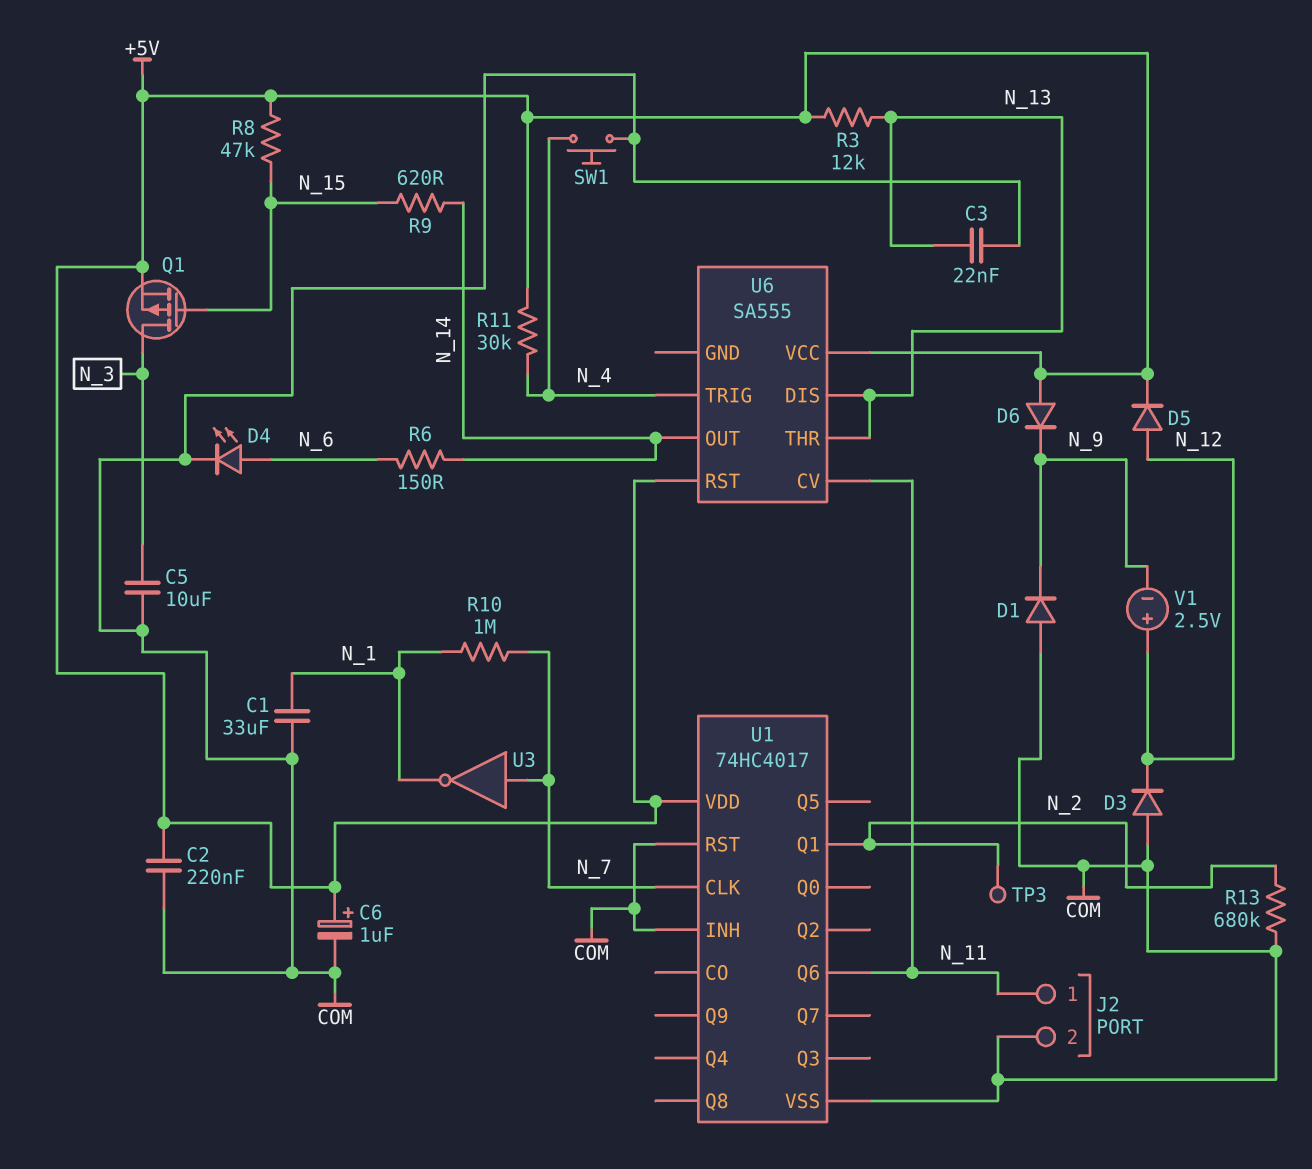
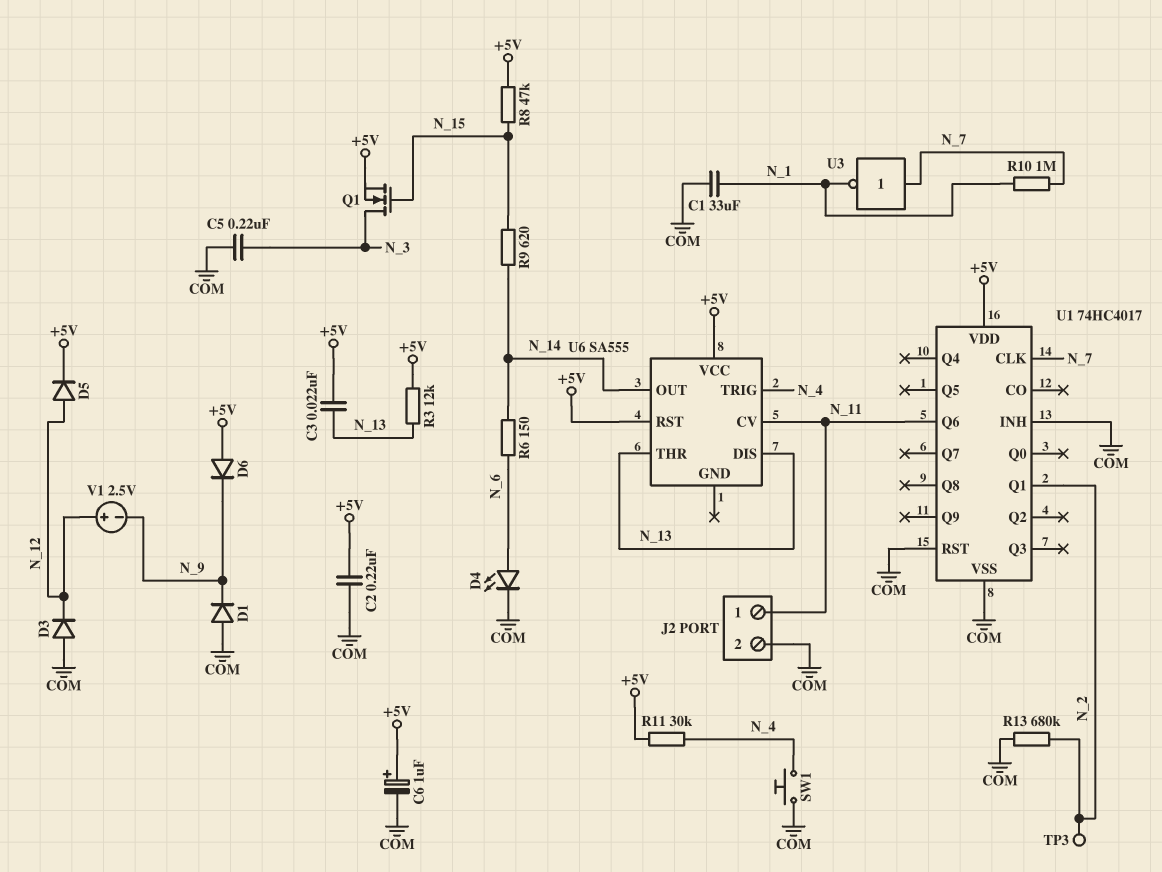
C3: 22nF (COM, N_13) -> 22nF (+5V, N_13)
C5: 10uF (COM, N_3) -> 220nF (COM, N_3)
Q1: PMOS (G N_15, D N_3, S +5V) -> NMOS (G N_15, D N_3, S +5V)

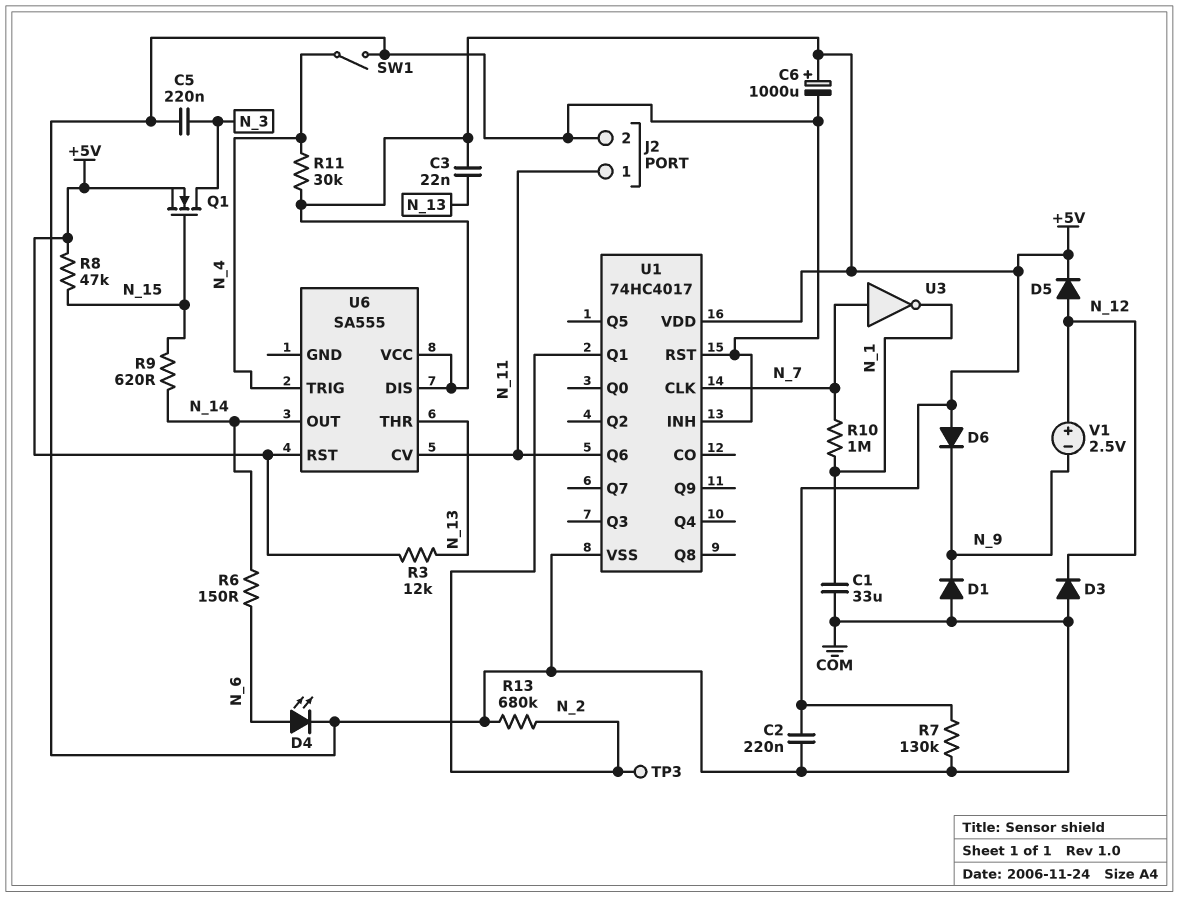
C6: 1uF (plus +5V, minus COM) -> 1000uF (plus +5V, minus COM)
R7: none -> 130k (+5V, COM)
SW1: button (COM, N_4) -> switch (COM, N_4)
U6 pin DIS: N_13 -> +5V

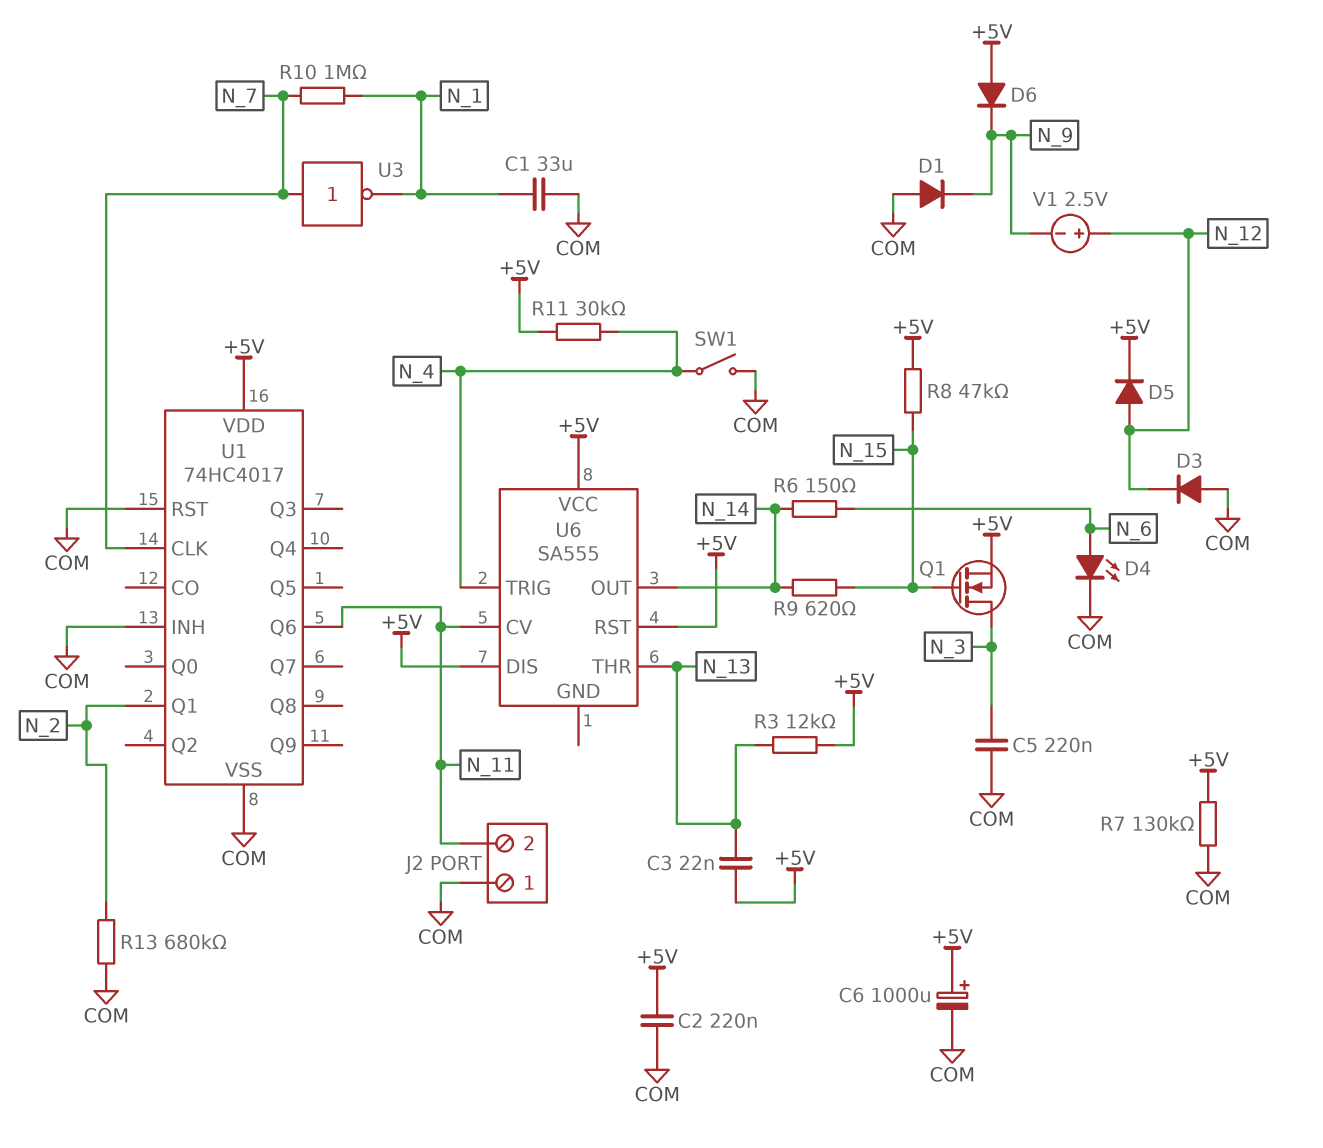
J2 pin 1: N_11 -> COM
J2 pin 2: COM -> N_11
TP3: test point (N_2) -> none

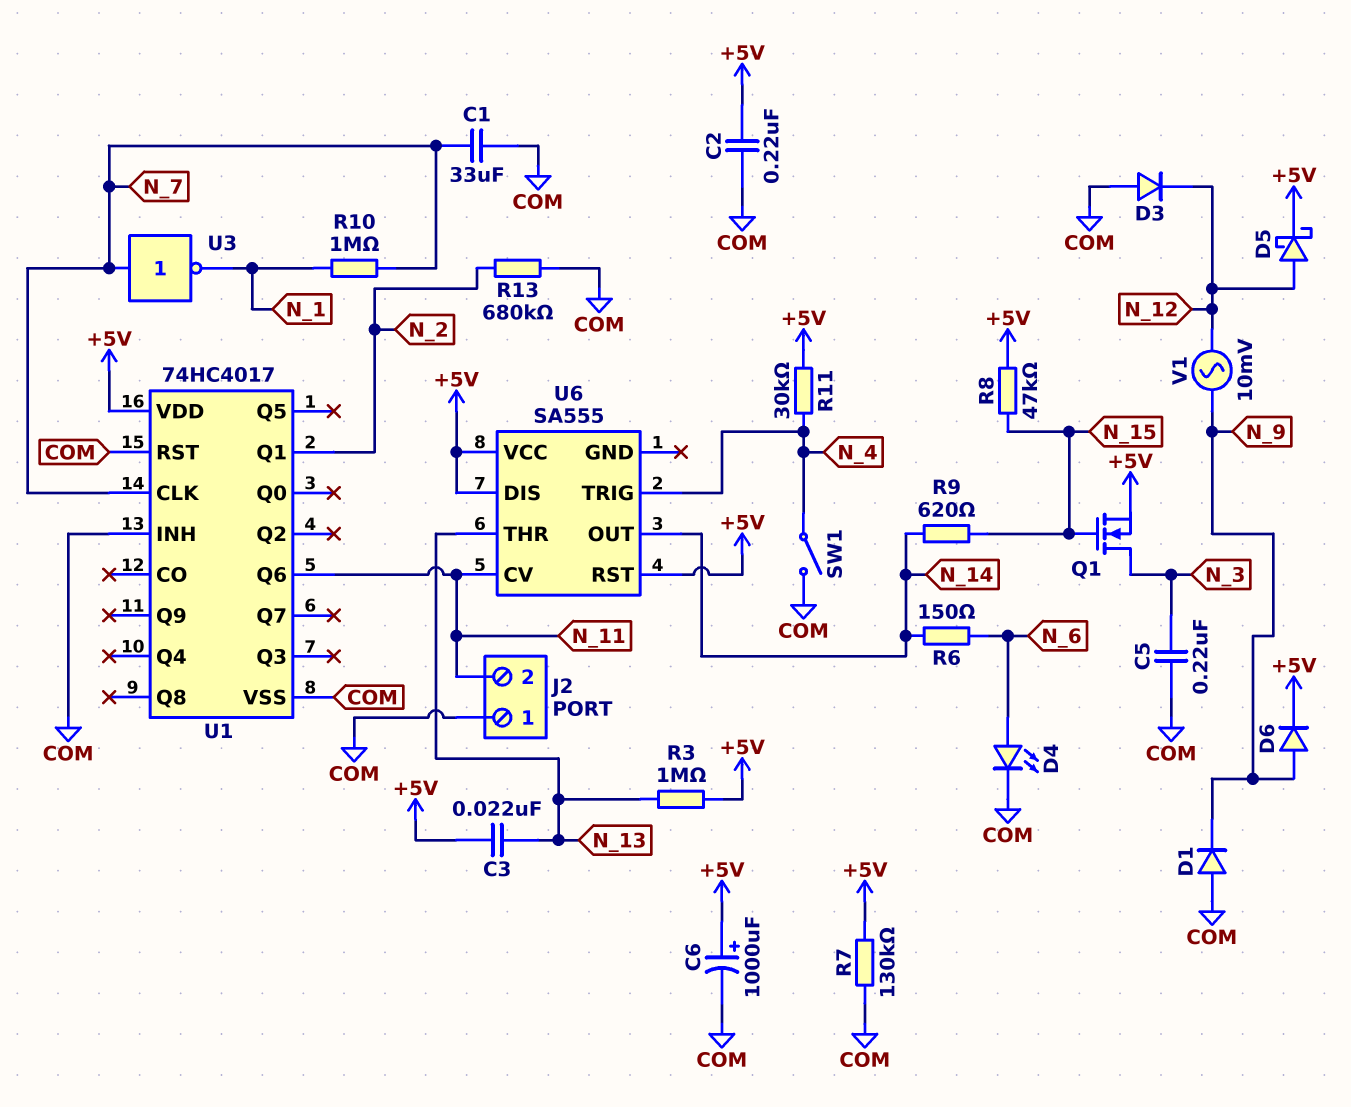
C1: 33uF (COM, N_1) -> 33uF (COM, N_7)
D5: diode (A N_12, K +5V) -> schottky (A N_12, K +5V)
D6: diode (A +5V, K N_9) -> diode (A N_9, K +5V)
R3: 12k (+5V, N_13) -> 1M (+5V, N_13)
V1: 2.5V (plus N_12, minus N_9) -> AC 10mV (N_9, N_12)

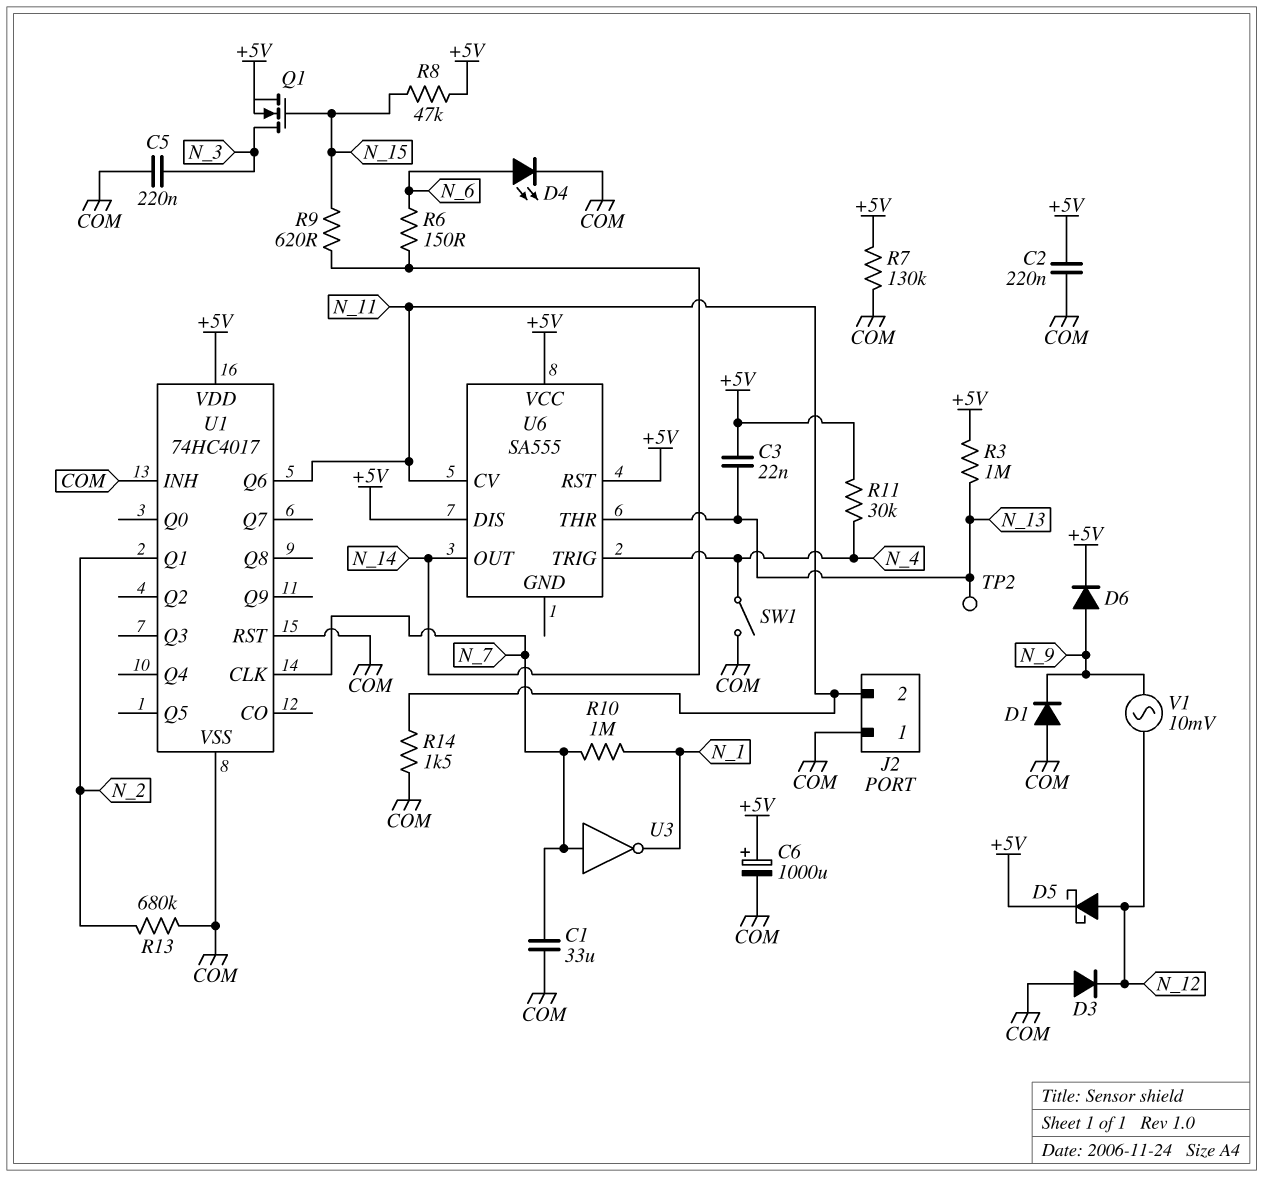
R14: none -> 1.5k (COM, N_11)
TP2: none -> test point (N_13)

